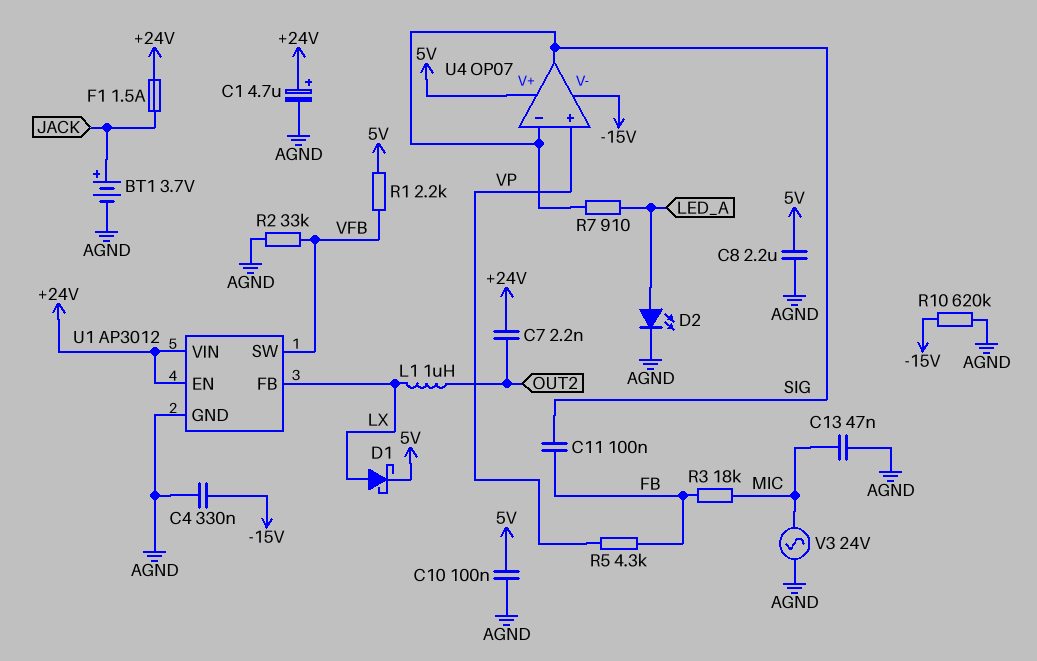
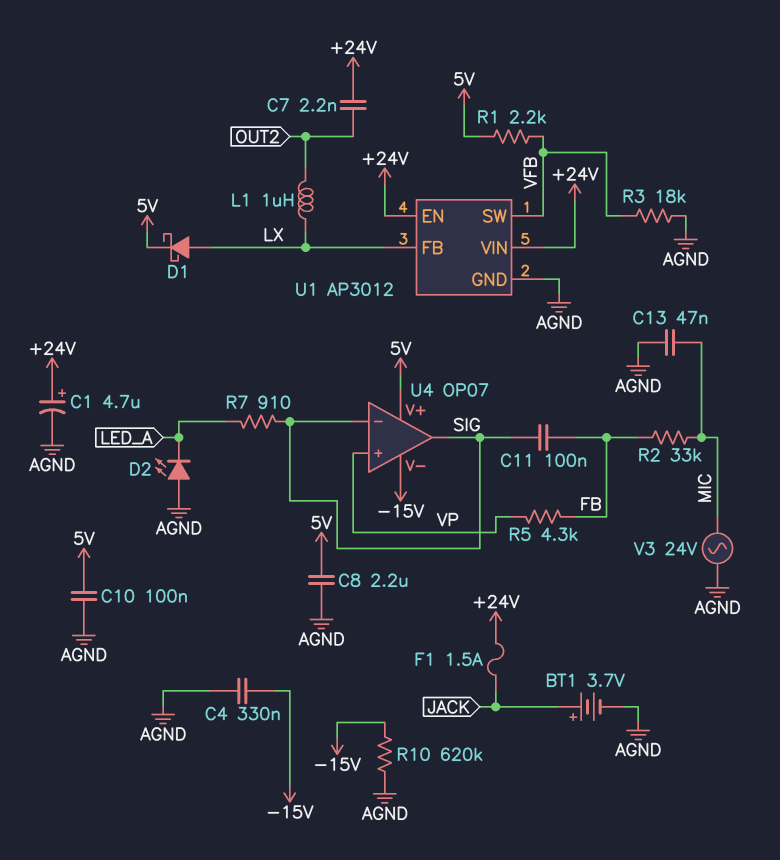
D2: LED (A LED_A, K AGND) -> LED (A AGND, K LED_A)
R2: 33k (AGND, VFB) -> 33k (FB, MIC)
R3: 18k (FB, MIC) -> 18k (AGND, VFB)

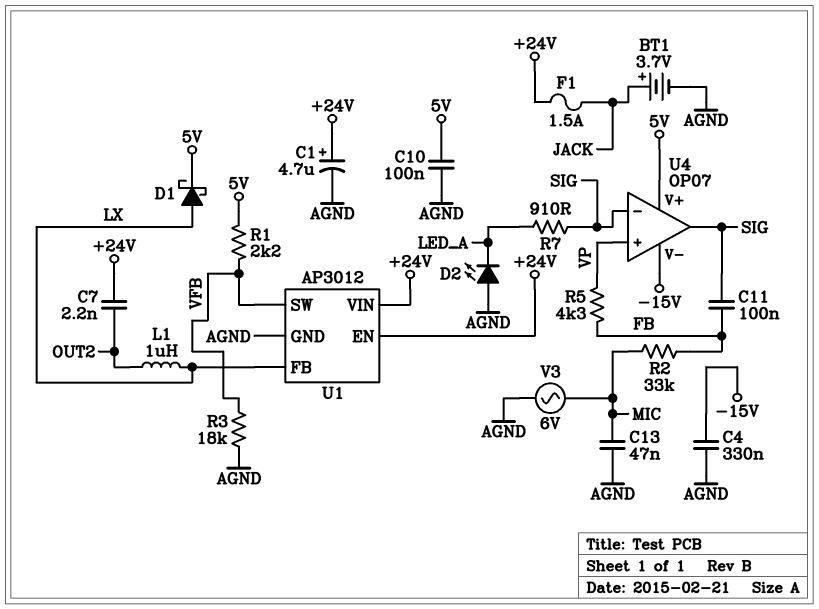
C8: 2.2uF (5V, AGND) -> none
R10: 620k (-15V, AGND) -> none
V3: AC 24V (AGND, MIC) -> AC 6V (AGND, MIC)

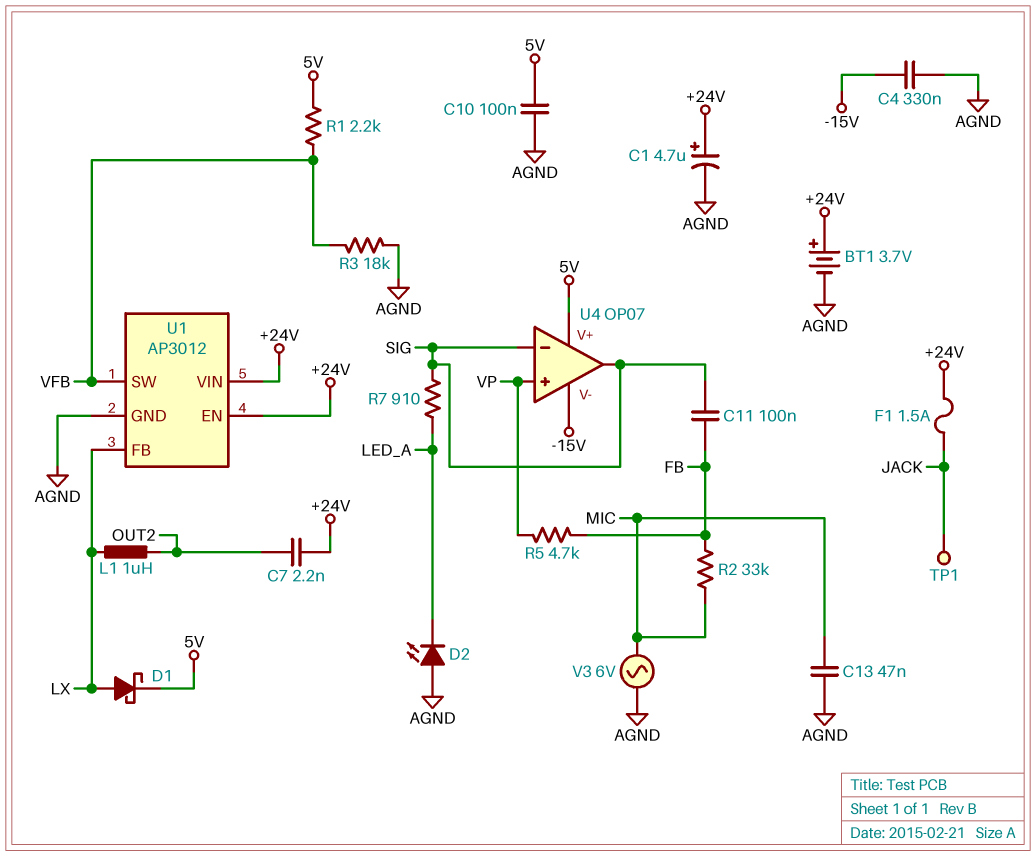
BT1: 3.7V (plus JACK, minus AGND) -> 3.7V (plus +24V, minus AGND)
R5: 4.3k (FB, VP) -> 4.7k (FB, VP)
TP1: none -> test point (JACK)

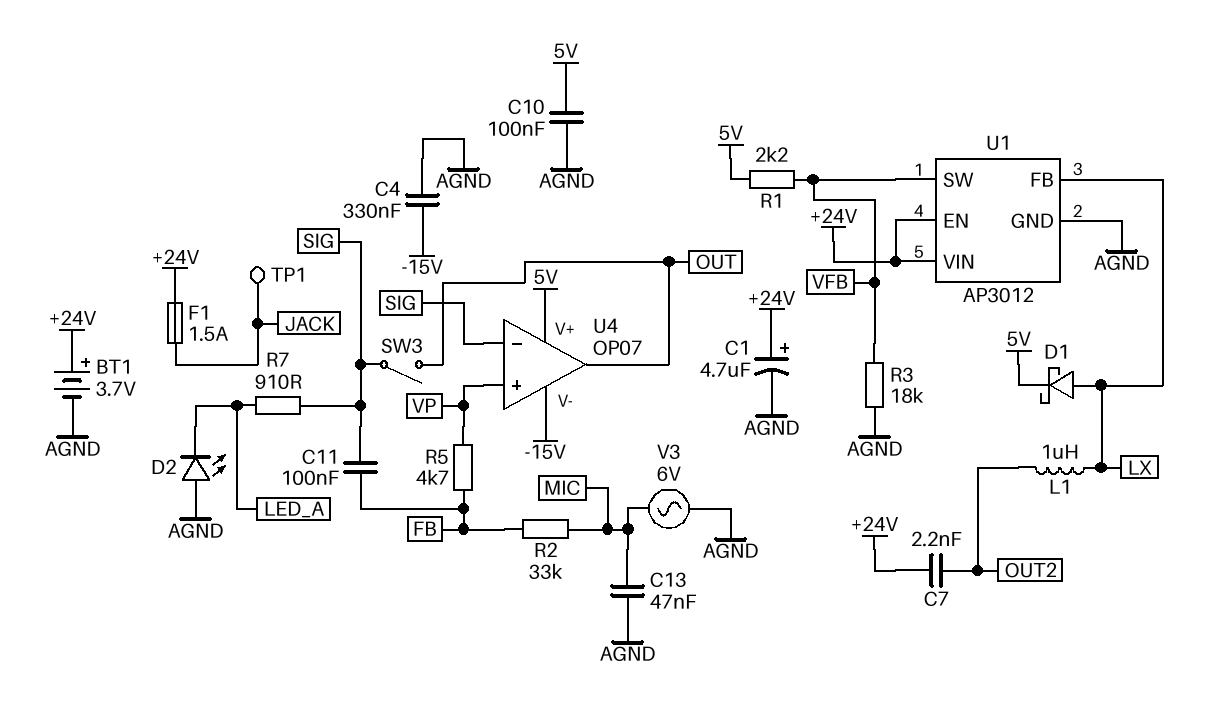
SW3: none -> switch (OUT, SIG)
U4 pin out: SIG -> OUT

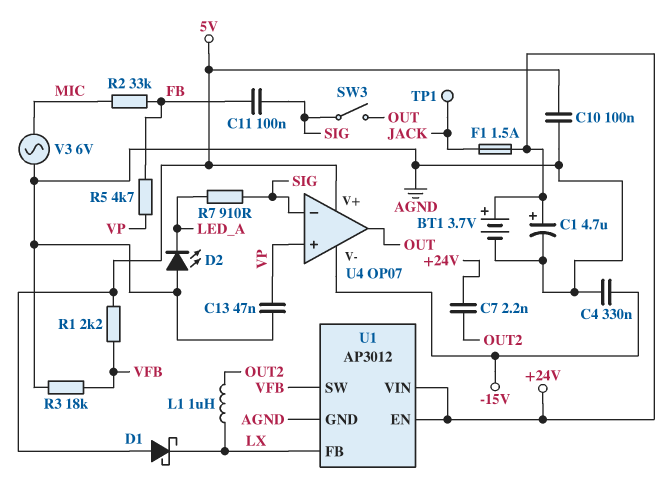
C13: 47nF (AGND, MIC) -> 47nF (AGND, VP)
D1: schottky (A LX, K 5V) -> schottky (A 5V, K LX)

